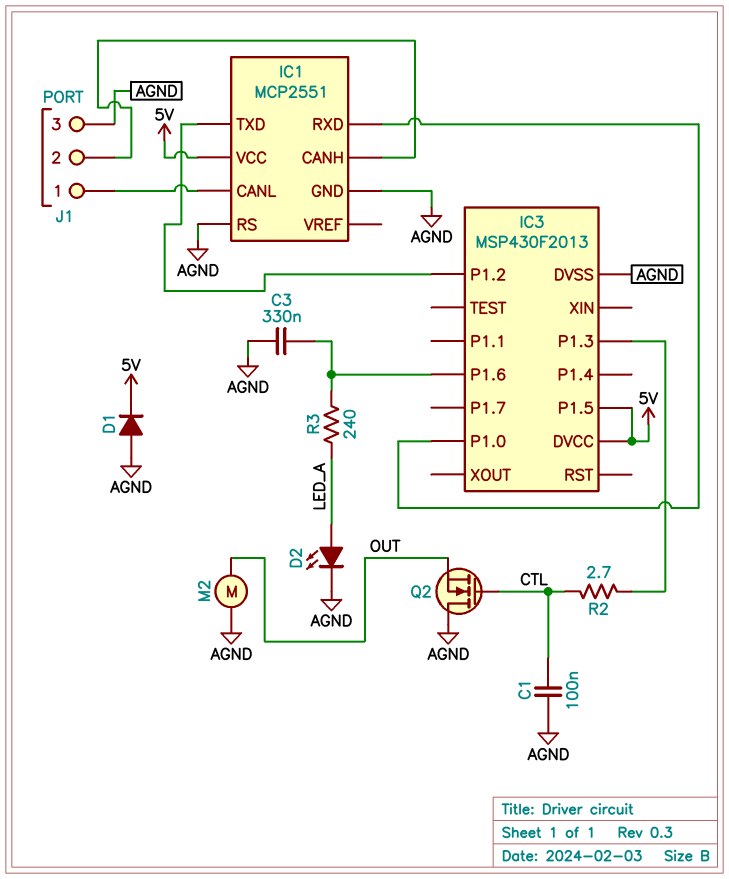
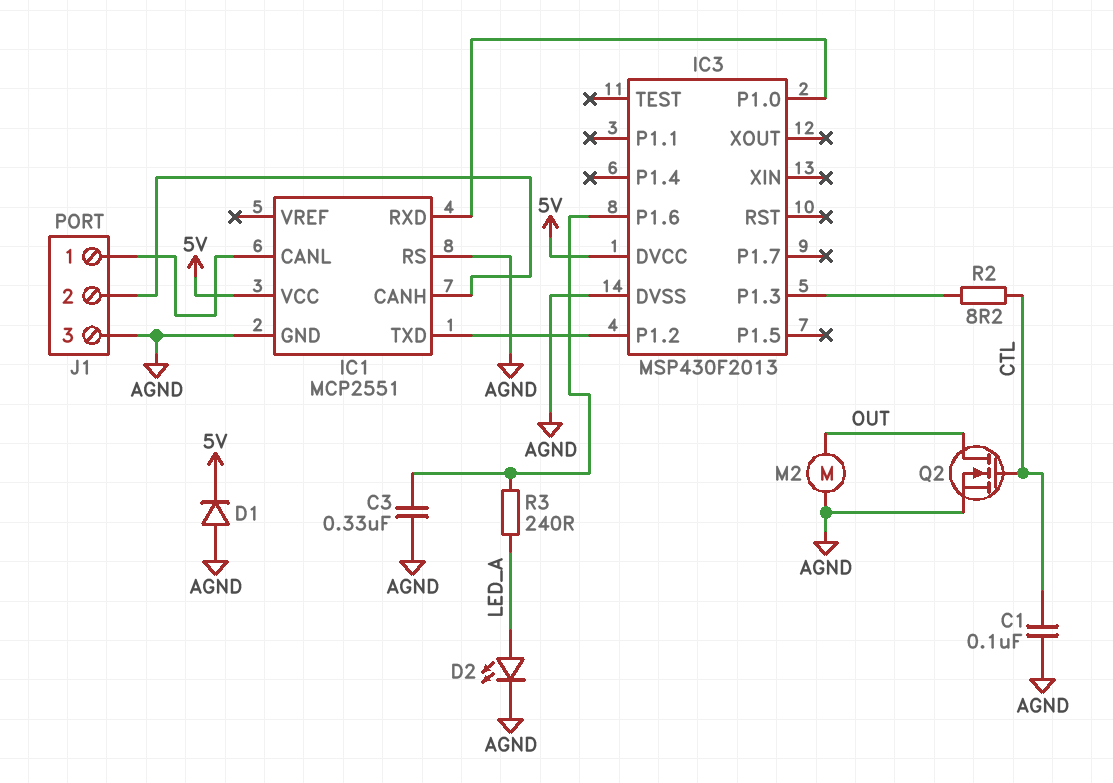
IC3 pin P1.5: 5V -> none
Q2: NMOS (G CTL, D AGND, S OUT) -> NMOS (G CTL, D OUT, S AGND)
R2: 2.7 (CTL, IC3/P1.3) -> 8.2 (CTL, IC3/P1.3)

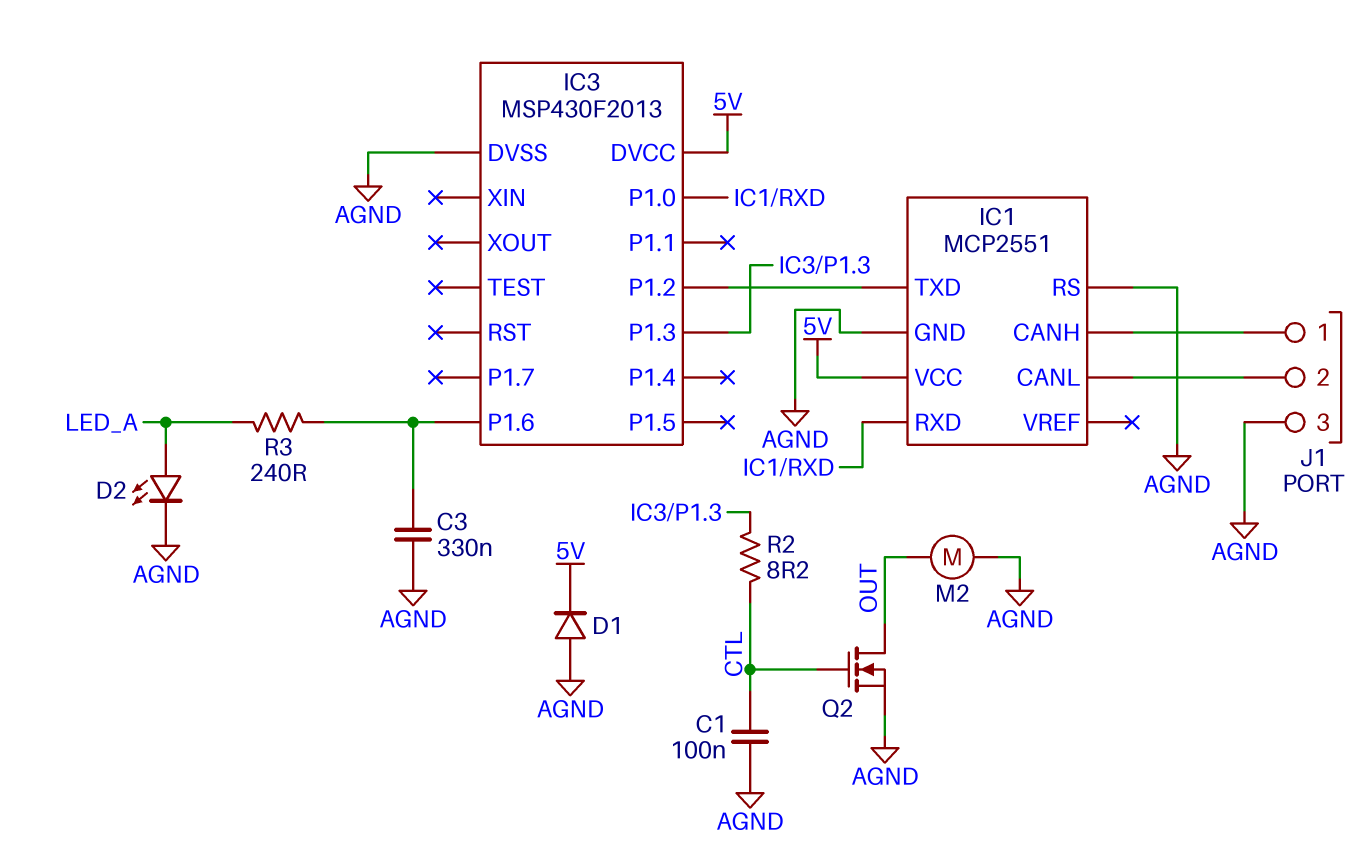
J1 pin 1: IC1/CANL -> IC1/CANH
J1 pin 2: IC1/CANH -> IC1/CANL

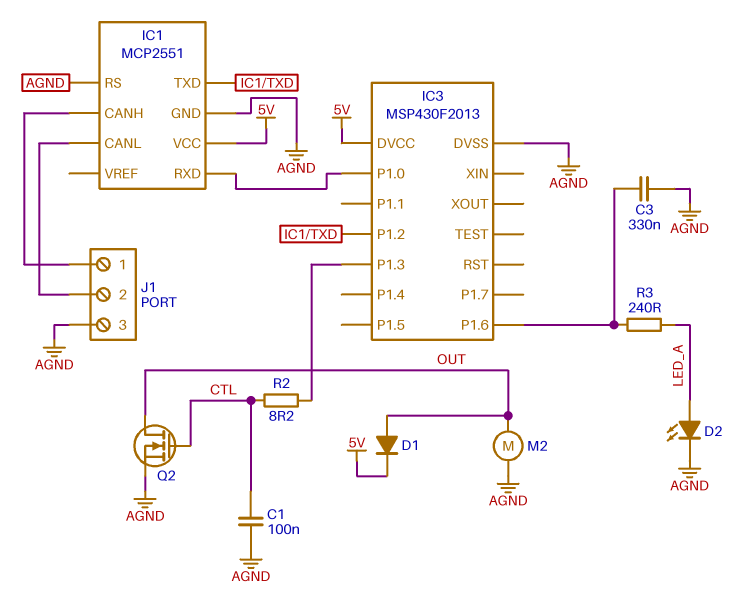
D1: diode (A AGND, K 5V) -> diode (A OUT, K 5V)

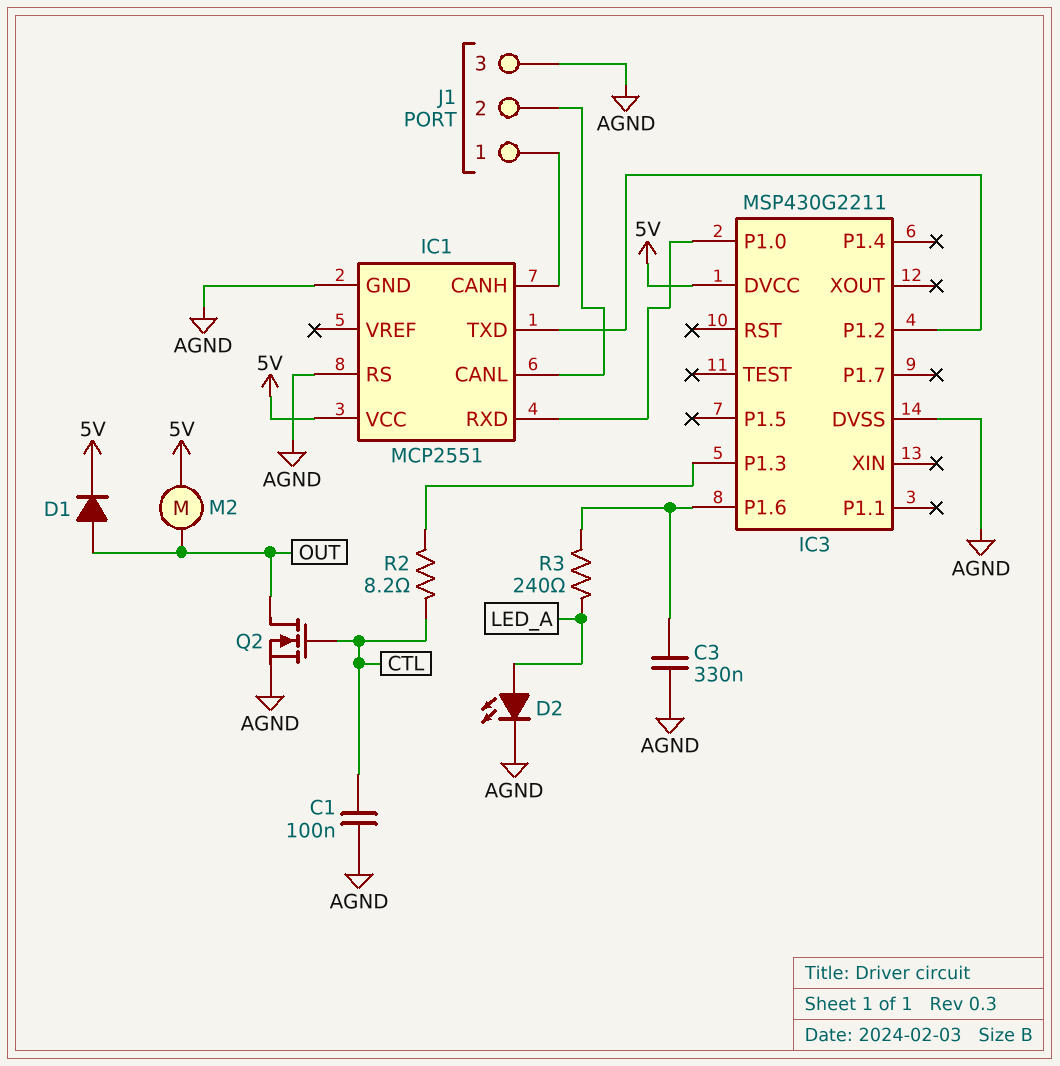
IC3: MSP430F2013 -> MSP430G2211
M2: motor (AGND, OUT) -> motor (5V, OUT)

